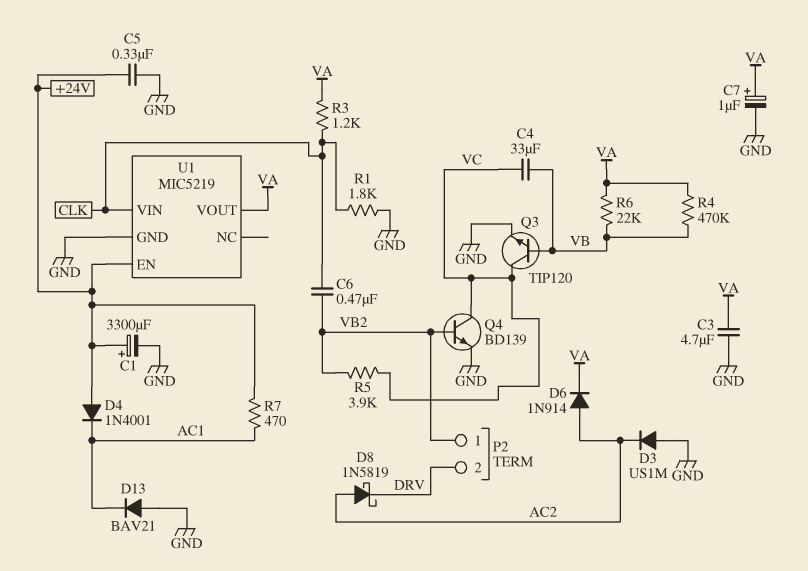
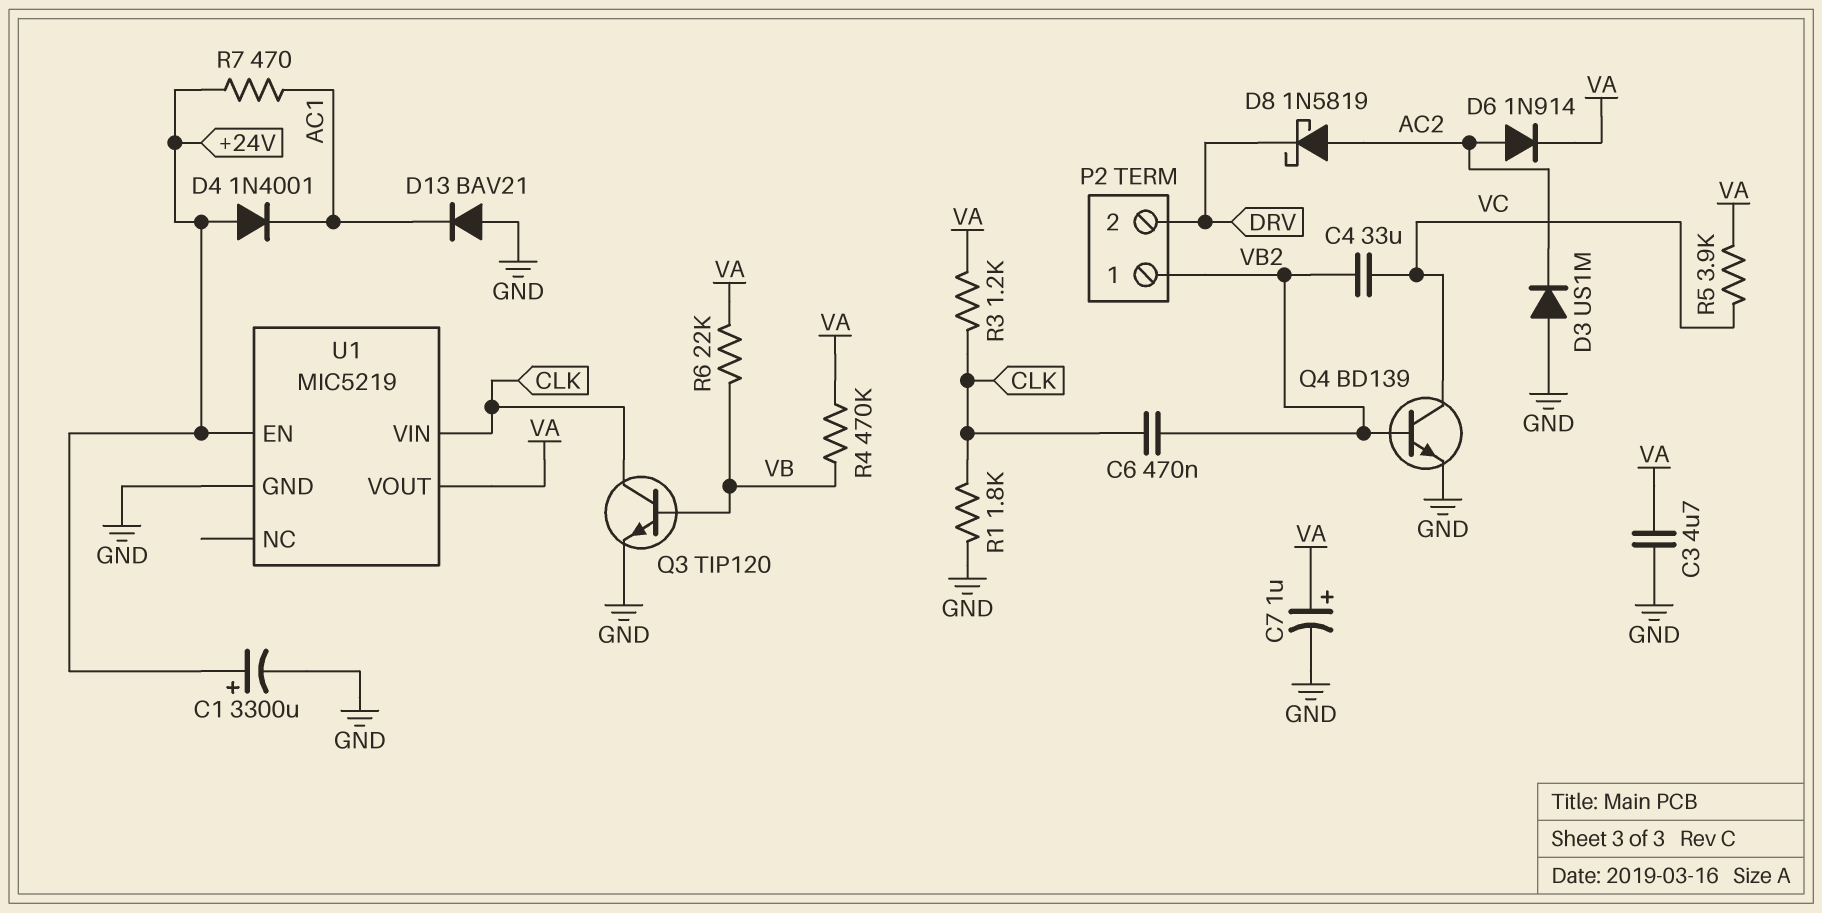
C4: 33uF (VB, VC) -> 33uF (VB2, VC)
C5: 330nF (+24V, GND) -> none
Q3: NPN TIP120 (B VB, C VC, E GND) -> NPN TIP120 (B VB, C CLK, E GND)
R5: 3.9k (VB2, VC) -> 3.9k (VA, VC)

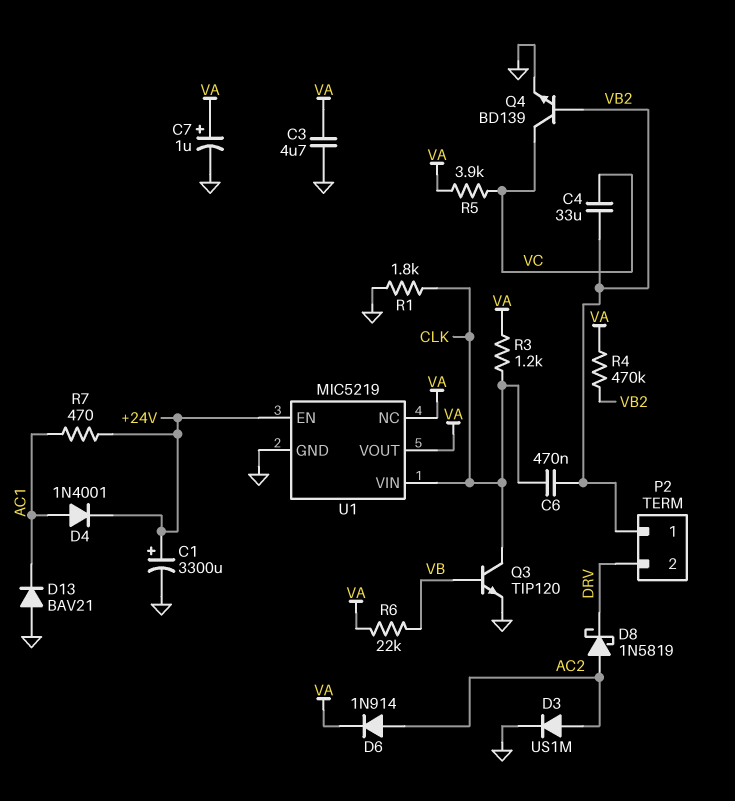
D3: diode US1M (A GND, K AC2) -> diode US1M (A AC2, K GND)
D4: diode 1N4001 (A +24V, K AC1) -> diode 1N4001 (A AC1, K +24V)
R4: 470k (VA, VB) -> 470k (VA, VB2)
U1 pin NC: none -> VA

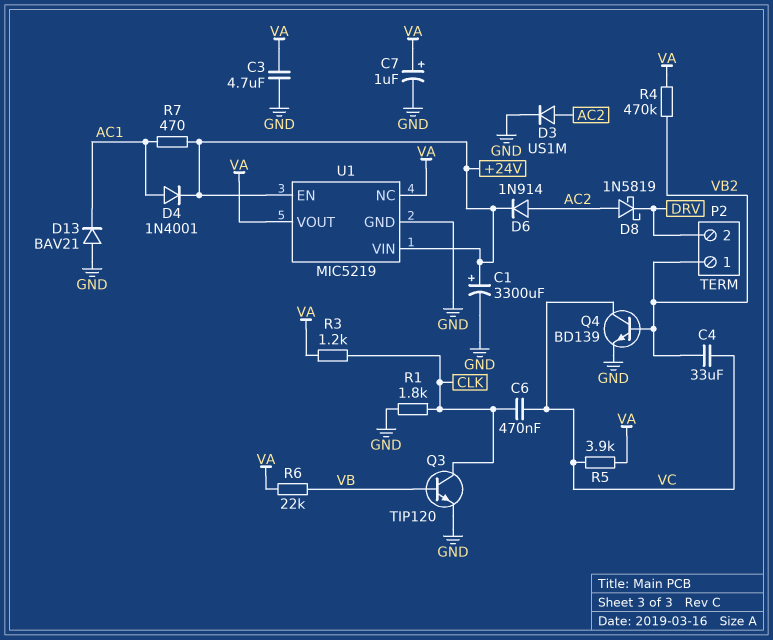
C6: 470nF (CLK, VB2) -> 470nF (CLK, VC)
D6: diode 1N914 (A AC2, K VA) -> diode 1N914 (A AC2, K +24V)
U1 pin VIN: CLK -> +24V

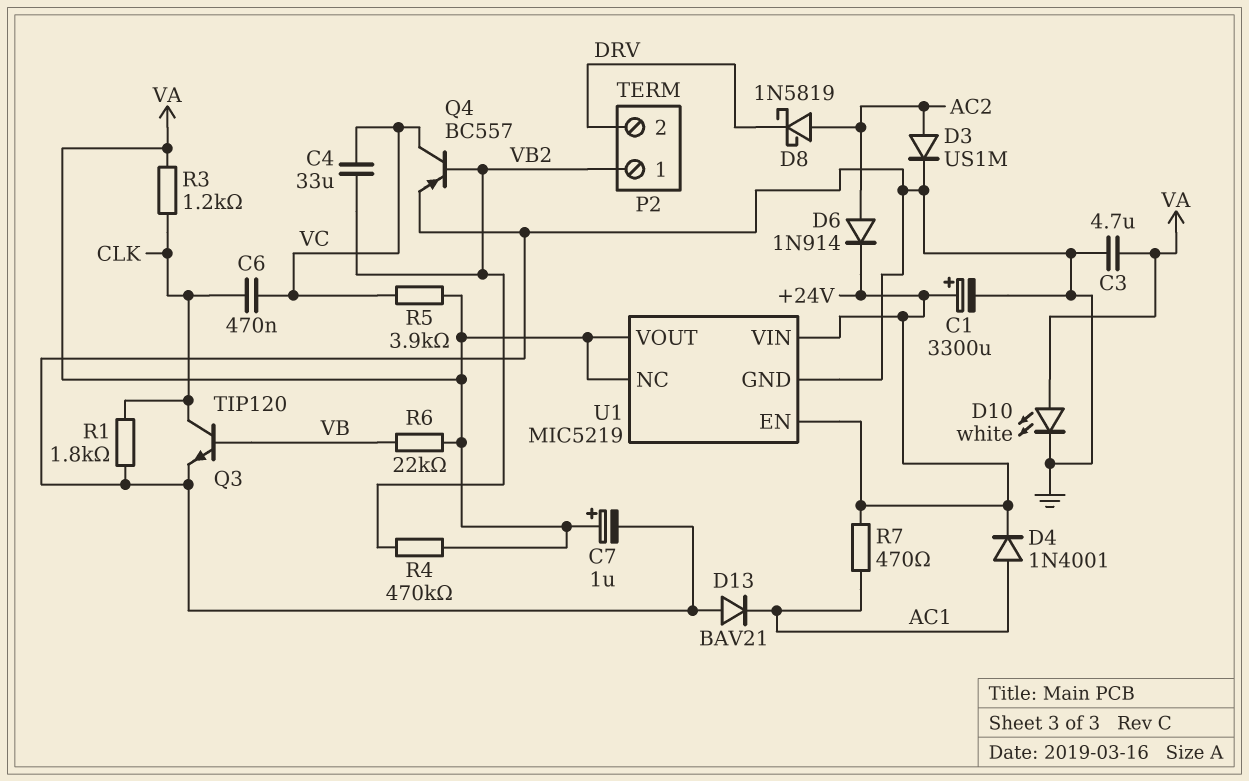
D10: none -> LED white (A VA, K GND)
Q4: NPN BD139 (B VB2, C VC, E GND) -> PNP BC557 (B VB2, C VC, E GND)

